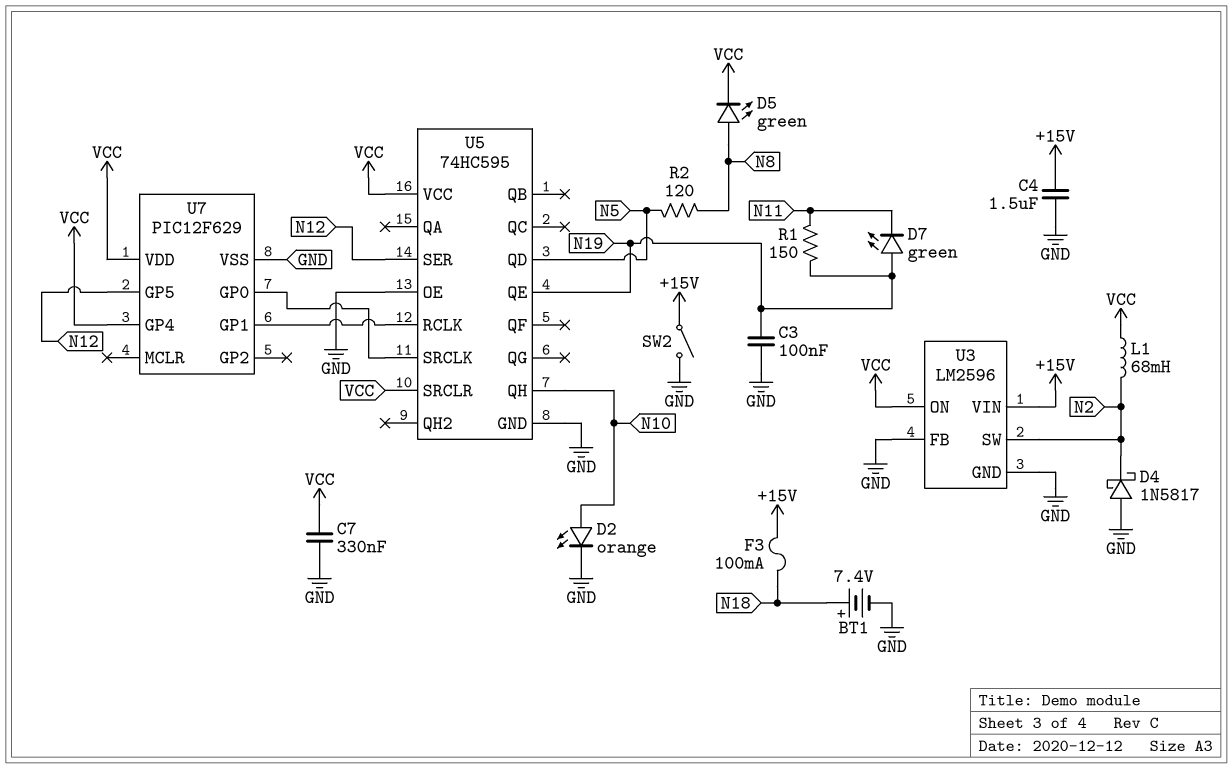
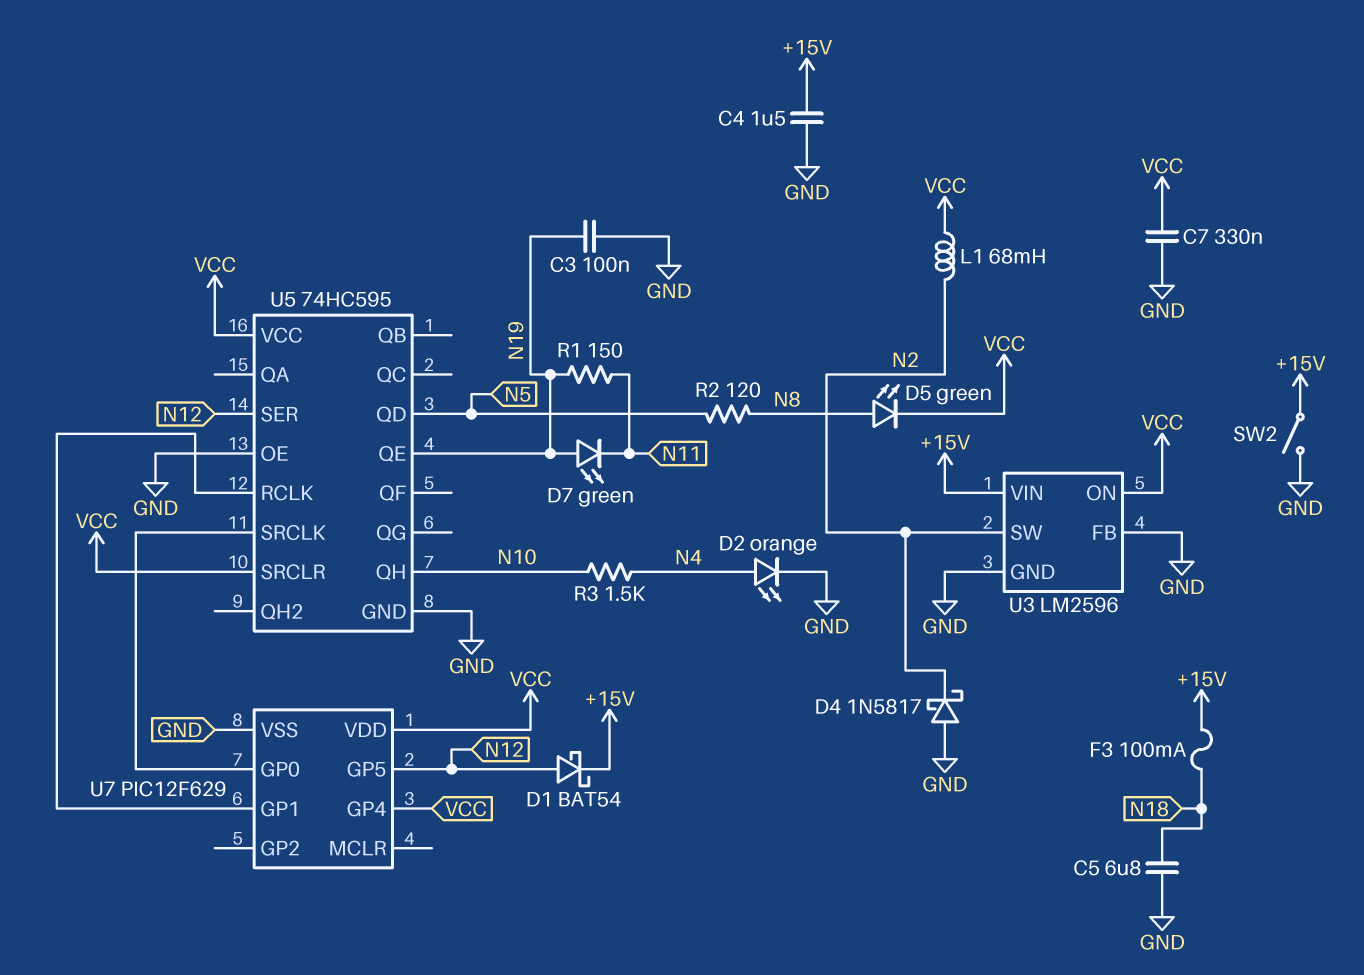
BT1: 7.4V (plus N18, minus GND) -> none
C5: none -> 6.8uF (GND, N18)
D1: none -> schottky BAT54 (A N12, K +15V)
D2: LED orange (A N10, K GND) -> LED orange (A N4, K GND)
R3: none -> 1.5k (N4, N10)

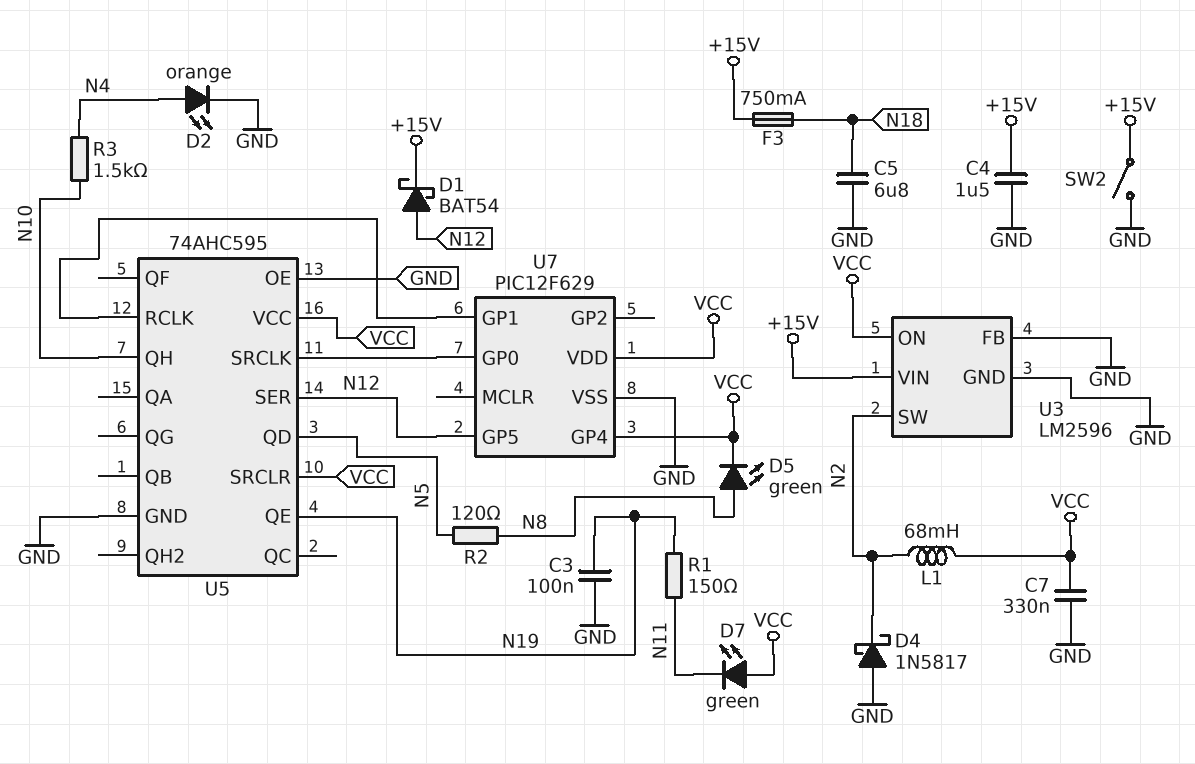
D7: LED green (A N19, K N11) -> LED green (A VCC, K N11)
F3: 100mA (+15V, N18) -> 750mA (+15V, N18)
U5: 74HC595 -> 74AHC595

